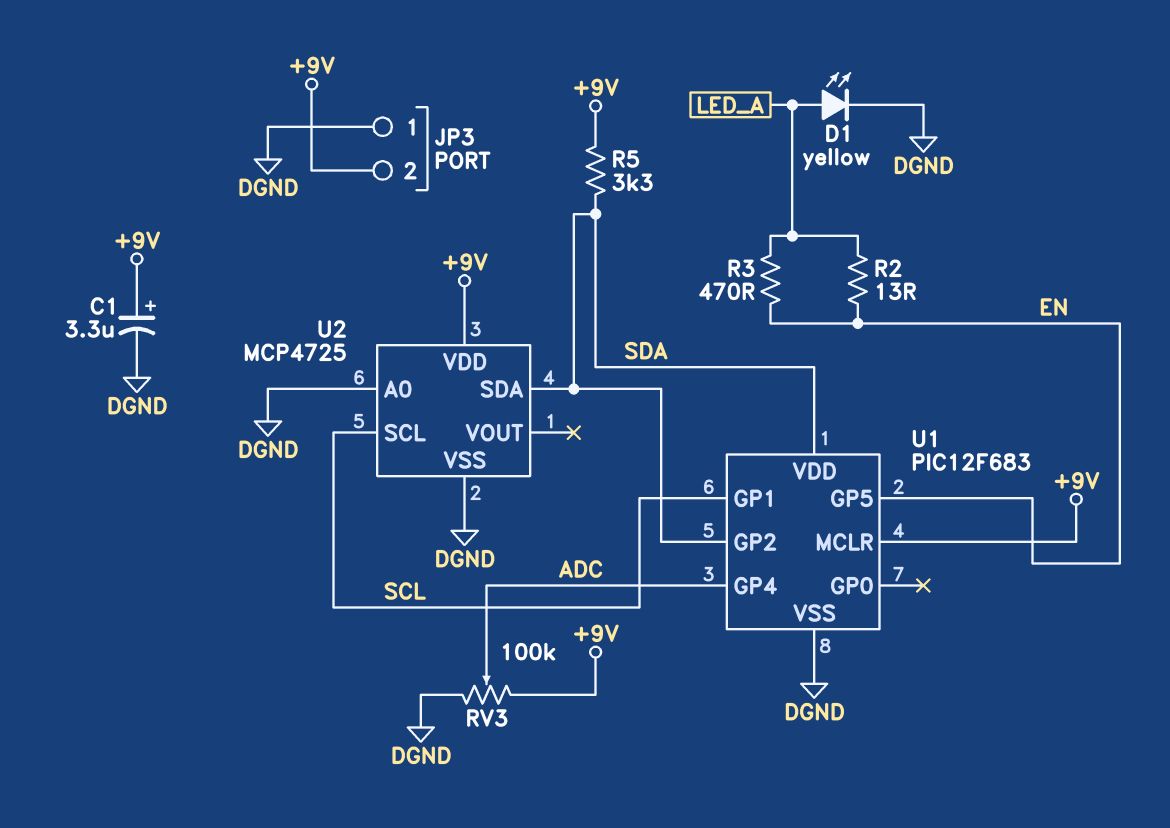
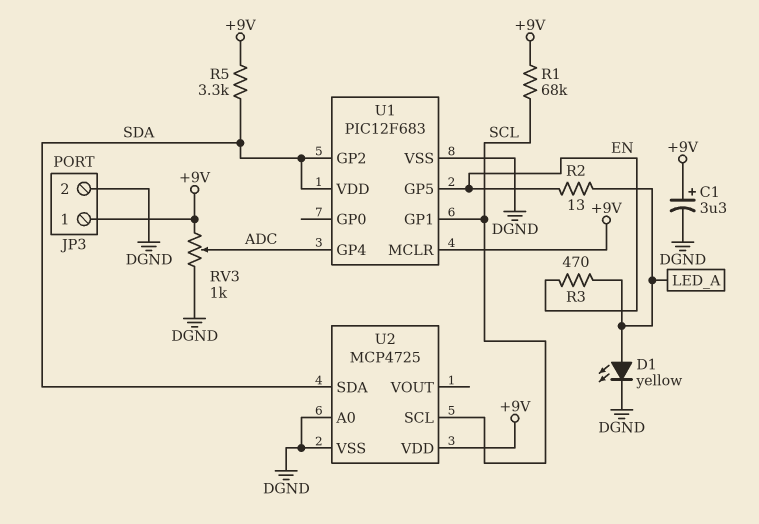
JP3 pin 1: DGND -> +9V
JP3 pin 2: +9V -> DGND
R1: none -> 68k (+9V, SCL)
RV3: 100k (+9V, DGND, wiper ADC) -> 1k (+9V, DGND, wiper ADC)

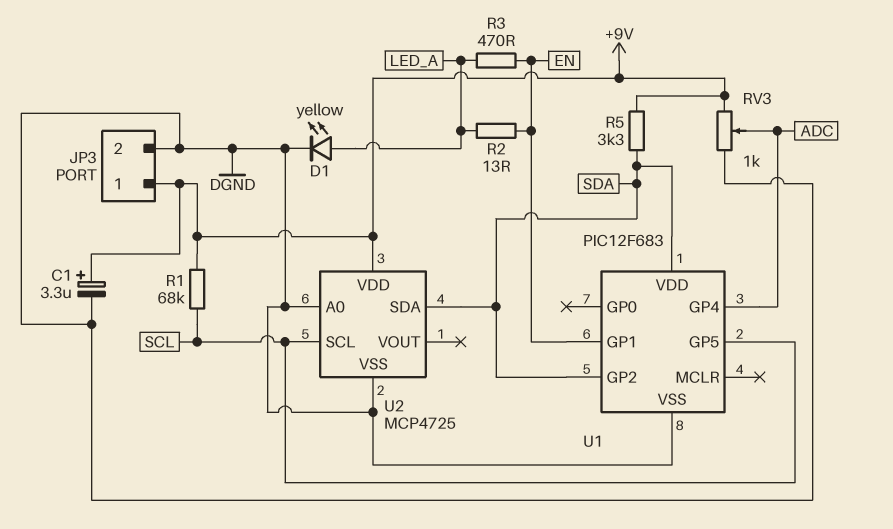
U1 pin GP1: SCL -> EN
U1 pin GP5: EN -> SCL
U1 pin MCLR: +9V -> none

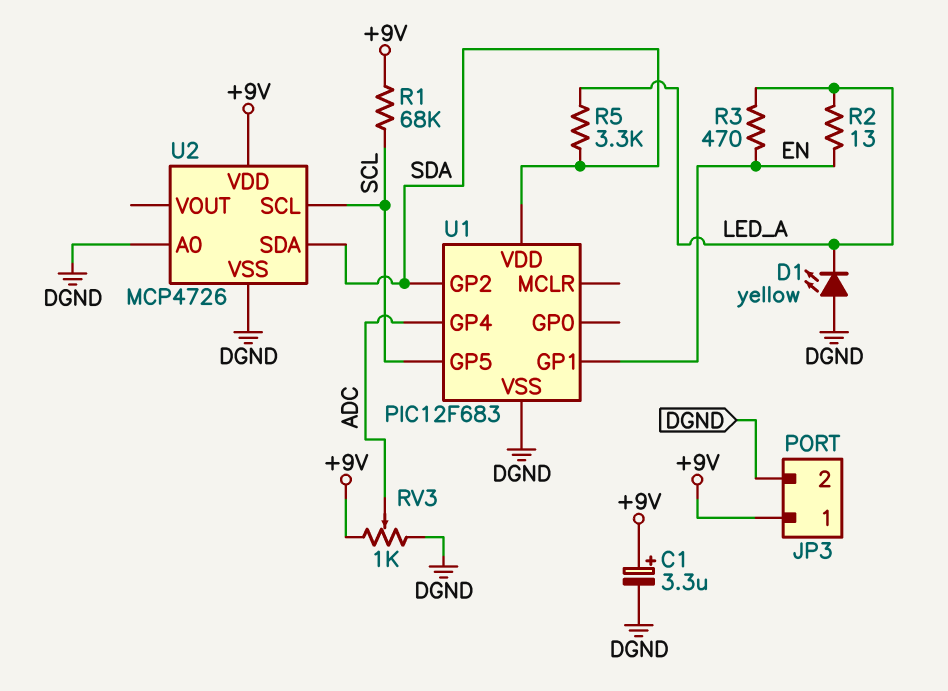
D1: LED yellow (A LED_A, K DGND) -> LED yellow (A DGND, K LED_A)
R5: 3.3k (+9V, SDA) -> 3.3k (LED_A, SDA)
U2: MCP4725 -> MCP4726

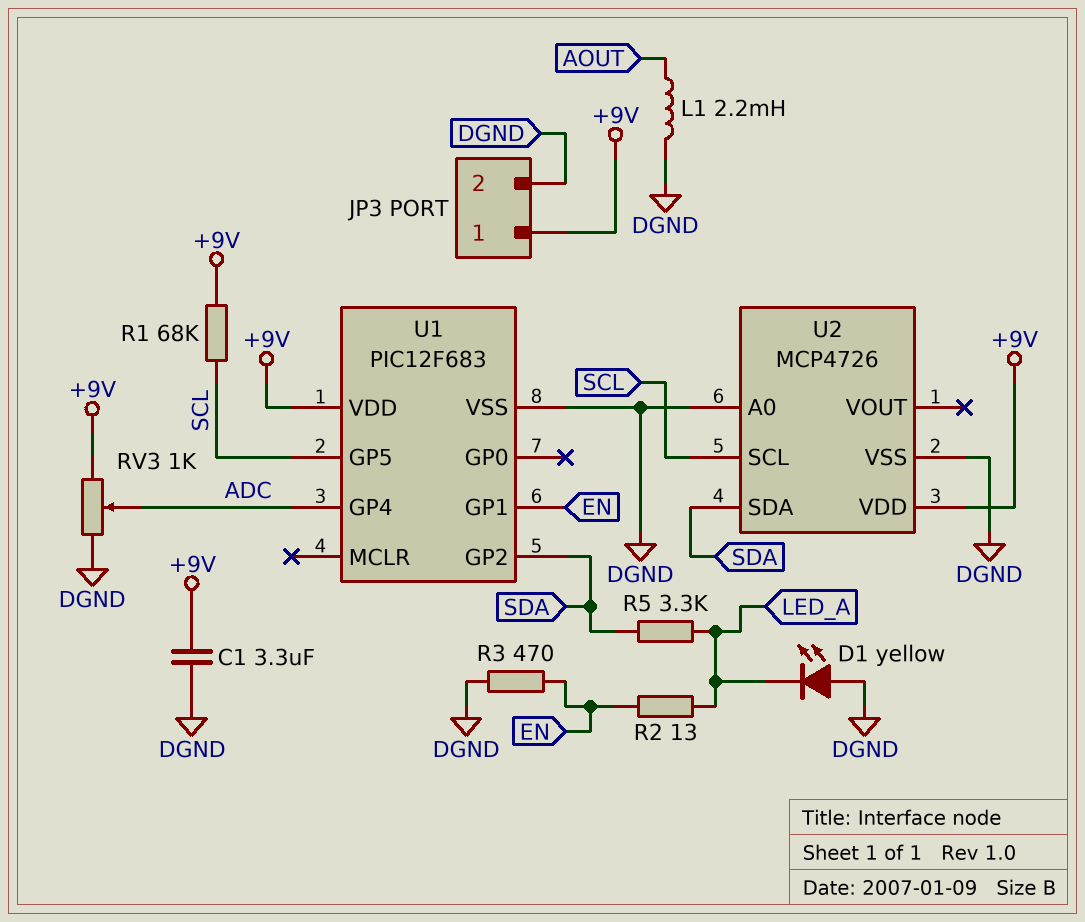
C1: 3.3uF (plus +9V, minus DGND) -> 3.3uF (+9V, DGND)
L1: none -> 2.2mH (AOUT, DGND)
R3: 470 (EN, LED_A) -> 470 (DGND, EN)
U1 pin VDD: SDA -> +9V

